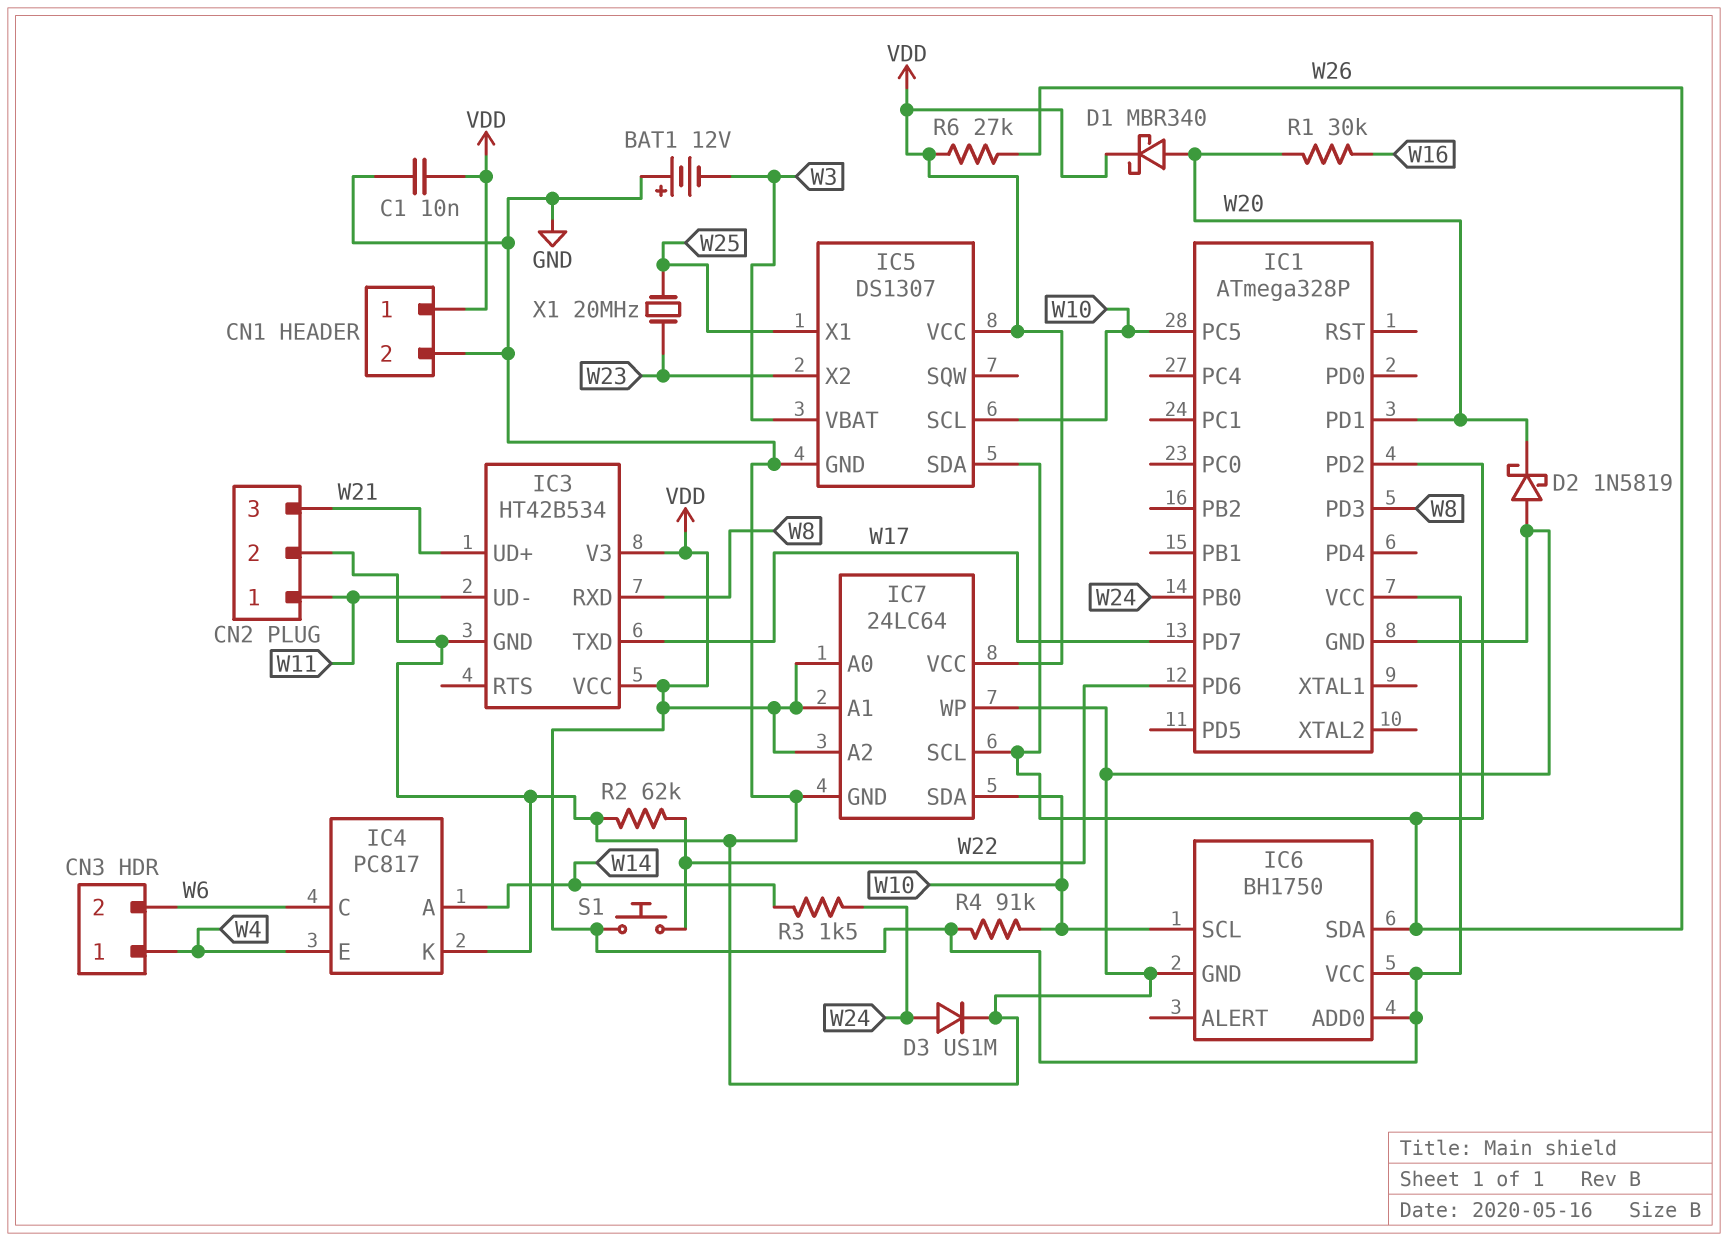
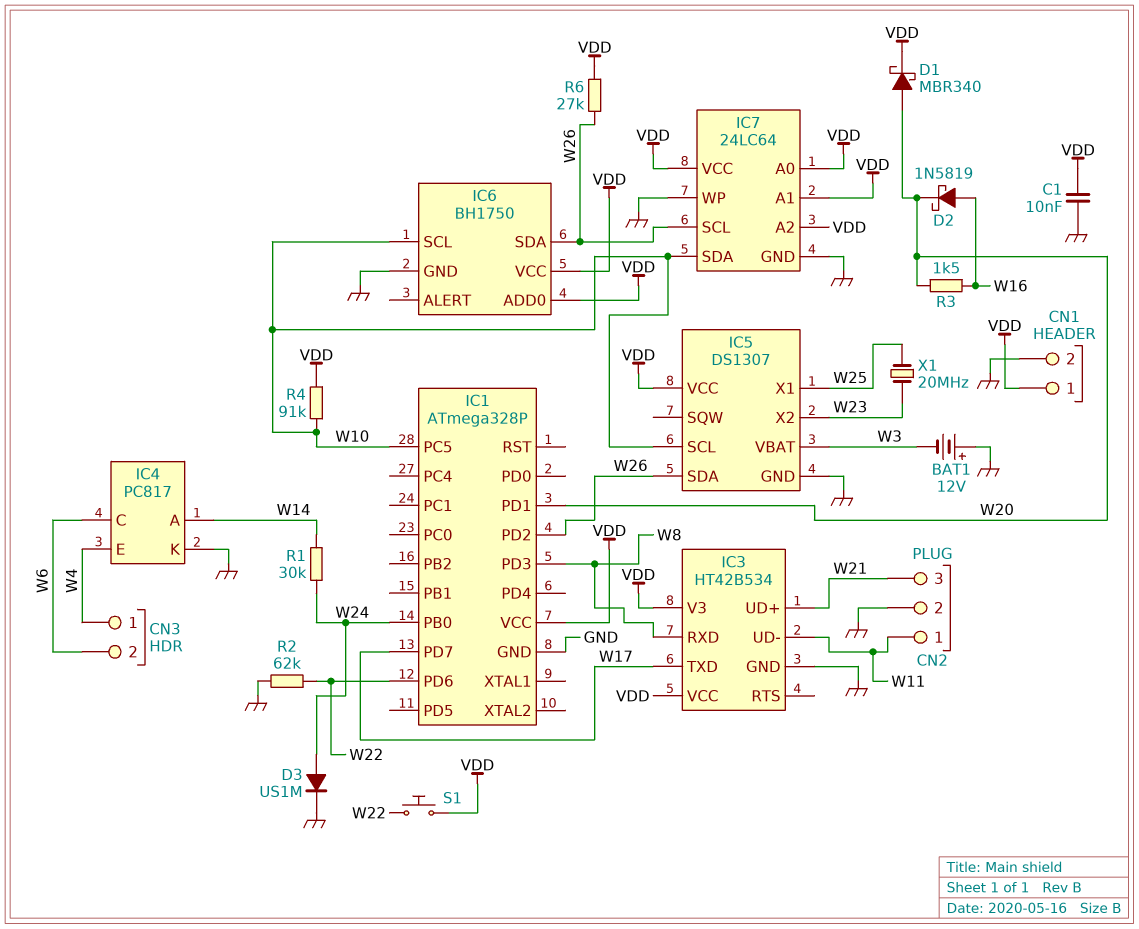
D2: schottky 1N5819 (A GND, K W20) -> schottky 1N5819 (A W16, K W20)
R1: 30k (W16, W20) -> 30k (W14, W24)
R3: 1.5k (W14, W24) -> 1.5k (W16, W20)

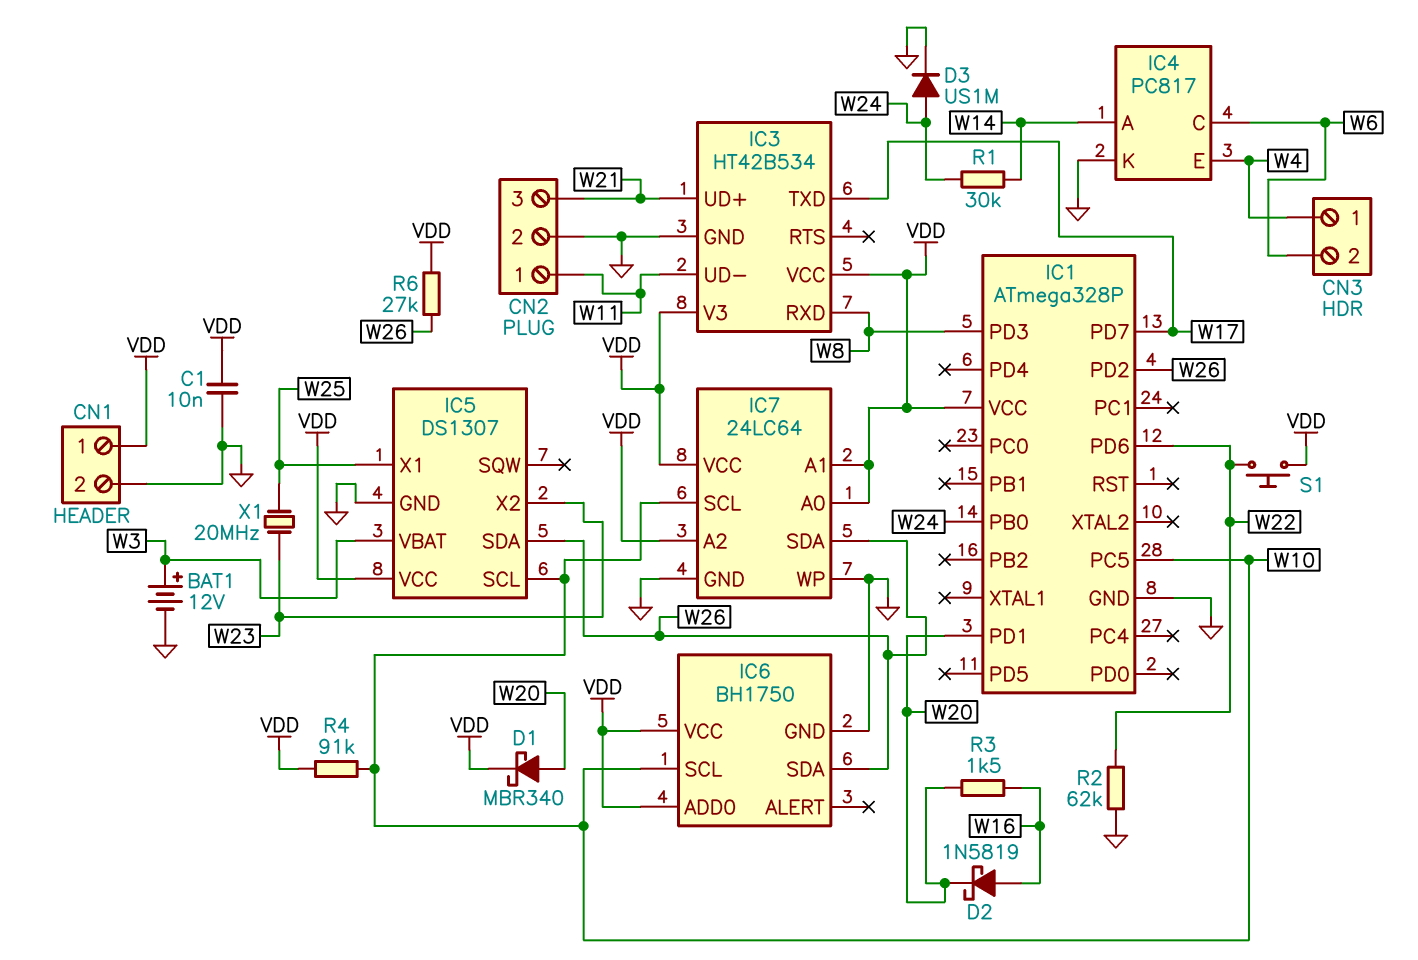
BAT1: 12V (plus GND, minus W3) -> 12V (plus W3, minus GND)
IC7 pin SCL: W26 -> W10
IC7 pin SDA: W10 -> W26

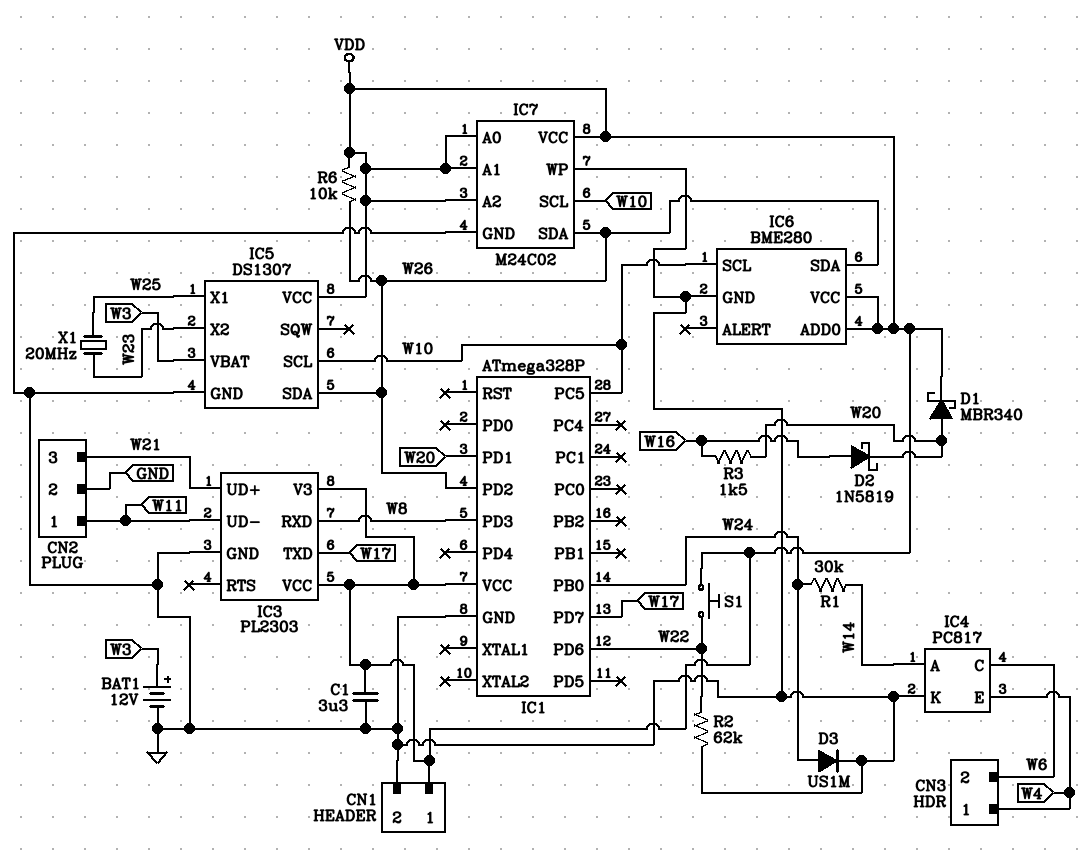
C1: 10nF (GND, VDD) -> 3.3uF (GND, VDD)
IC3: HT42B534 -> PL2303
IC6: BH1750 -> BME280
IC7: 24LC64 -> M24C02
R4: 91k (VDD, W10) -> none
R6: 27k (VDD, W26) -> 10k (VDD, W26)

